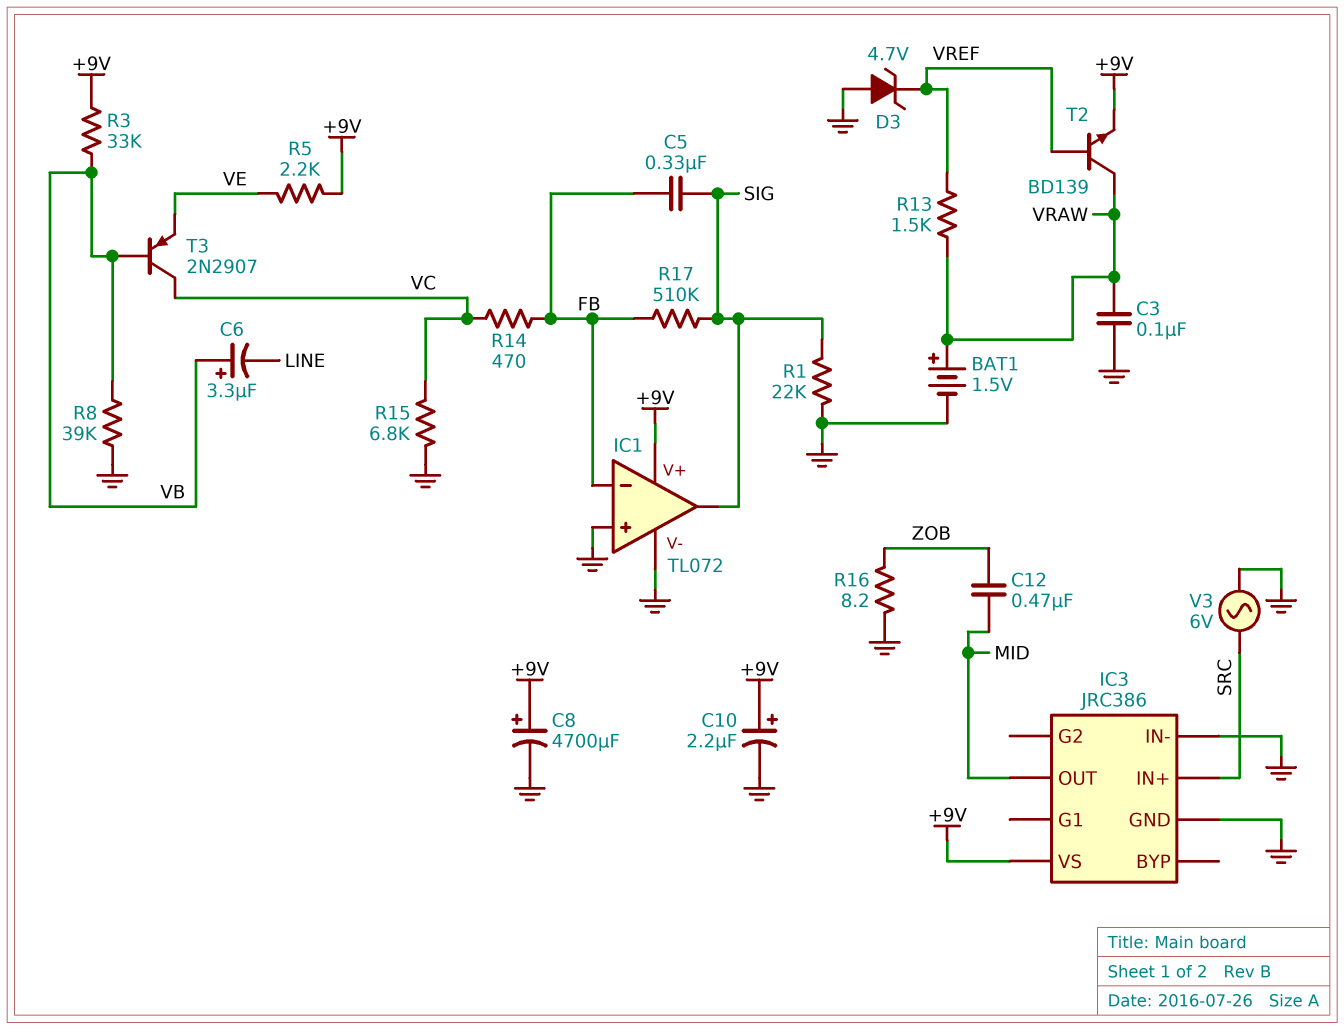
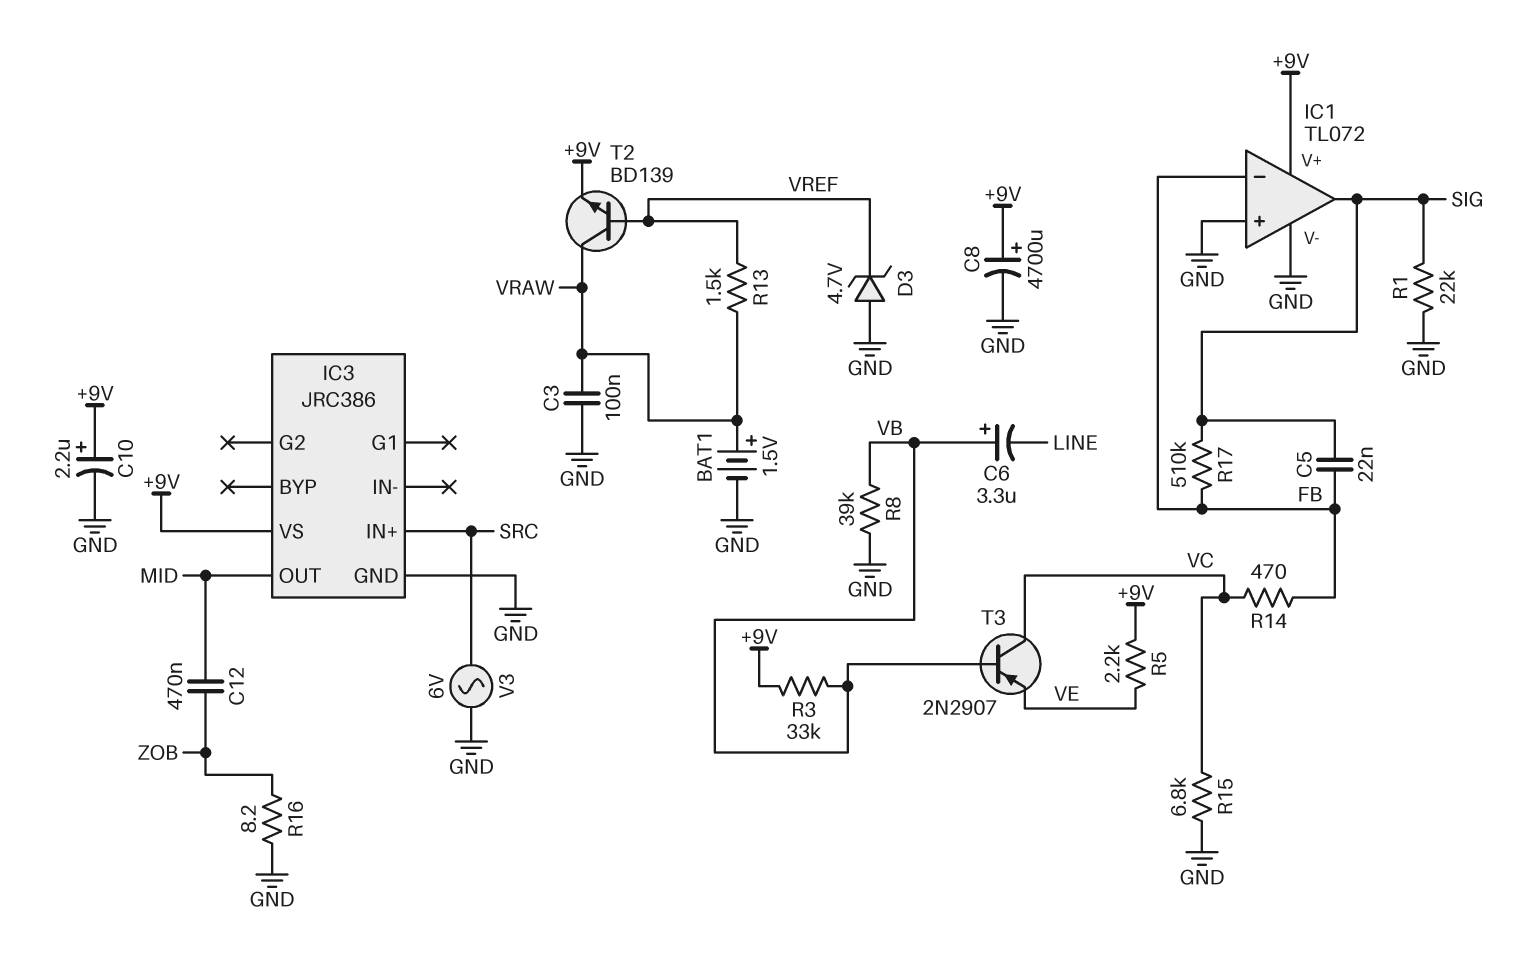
C5: 330nF (FB, SIG) -> 22nF (FB, SIG)
IC3 pin IN-: GND -> none

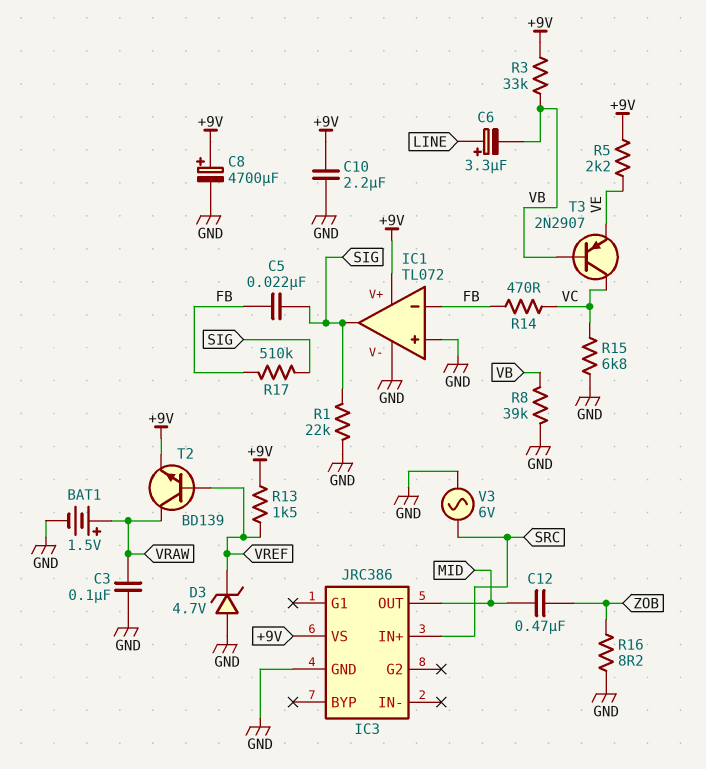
C6: 3.3uF (plus VB, minus LINE) -> 3.3uF (plus LINE, minus VB)
C10: 2.2uF (plus +9V, minus GND) -> 2.2uF (+9V, GND)
R13: 1.5k (VRAW, VREF) -> 1.5k (+9V, VREF)

